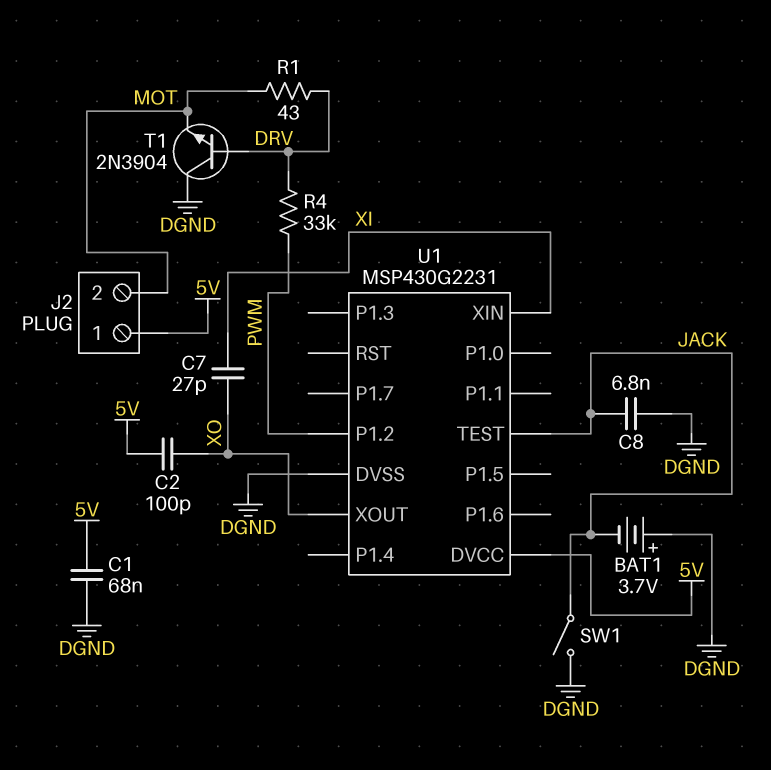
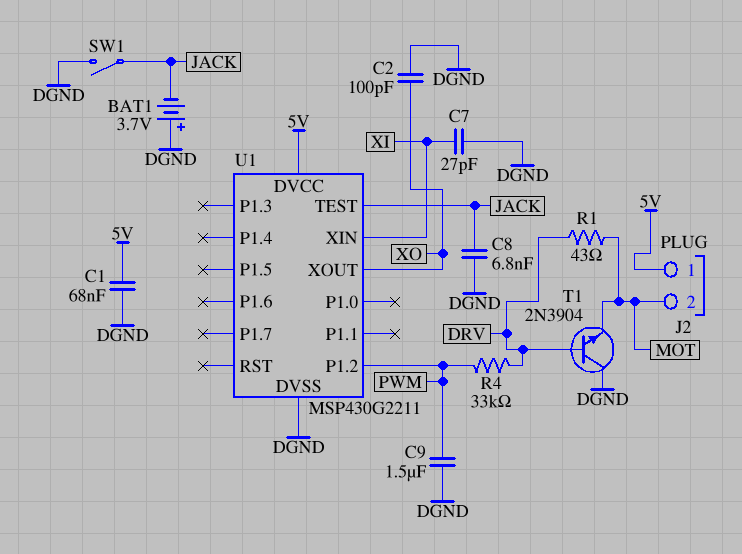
C2: 100pF (5V, XO) -> 100pF (DGND, XO)
C7: 27pF (XI, XO) -> 27pF (DGND, XI)
C9: none -> 1.5uF (DGND, PWM)
U1: MSP430G2231 -> MSP430G2211

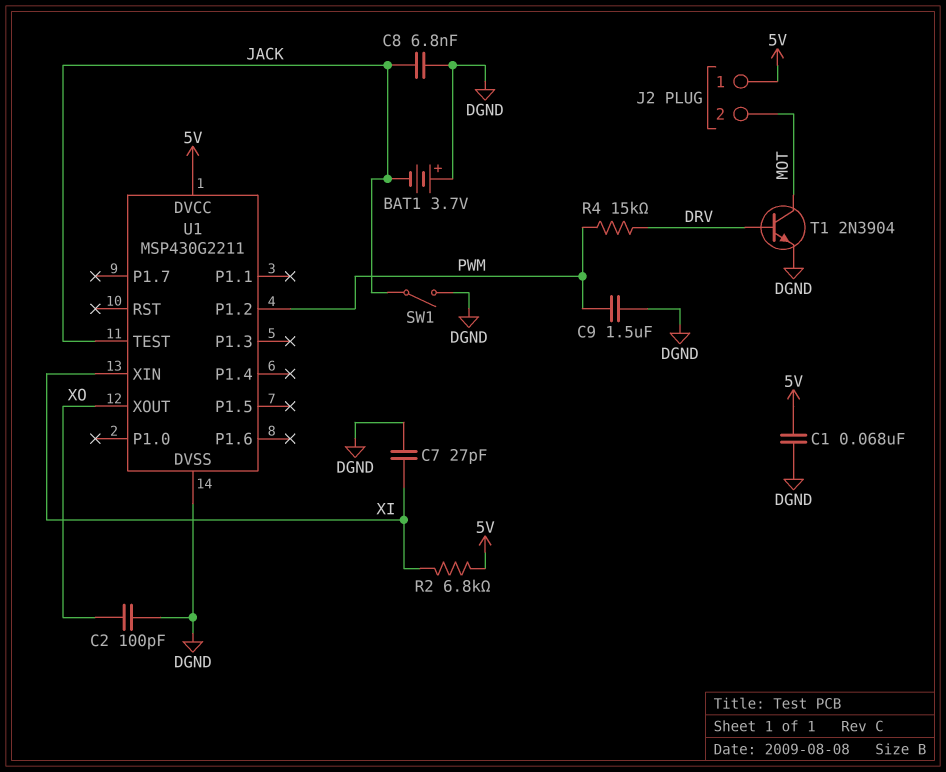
R1: 43 (DRV, MOT) -> none
R2: none -> 6.8k (5V, XI)
R4: 33k (DRV, PWM) -> 15k (DRV, PWM)
T1: NPN 2N3904 (B DRV, C DGND, E MOT) -> NPN 2N3904 (B DRV, C MOT, E DGND)

